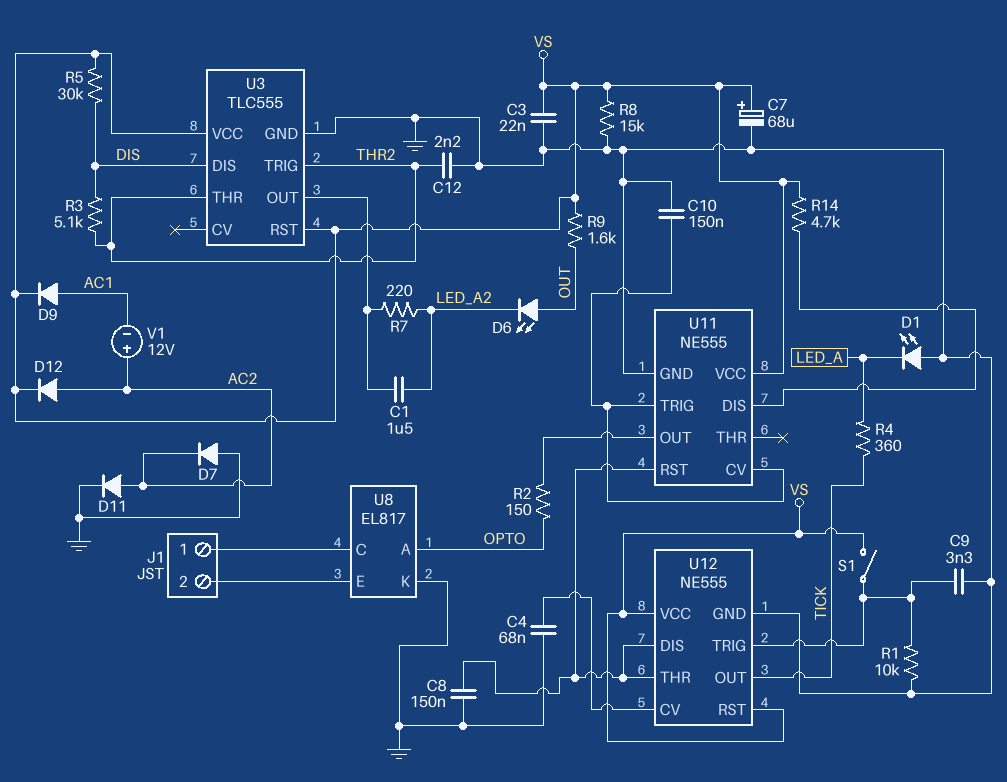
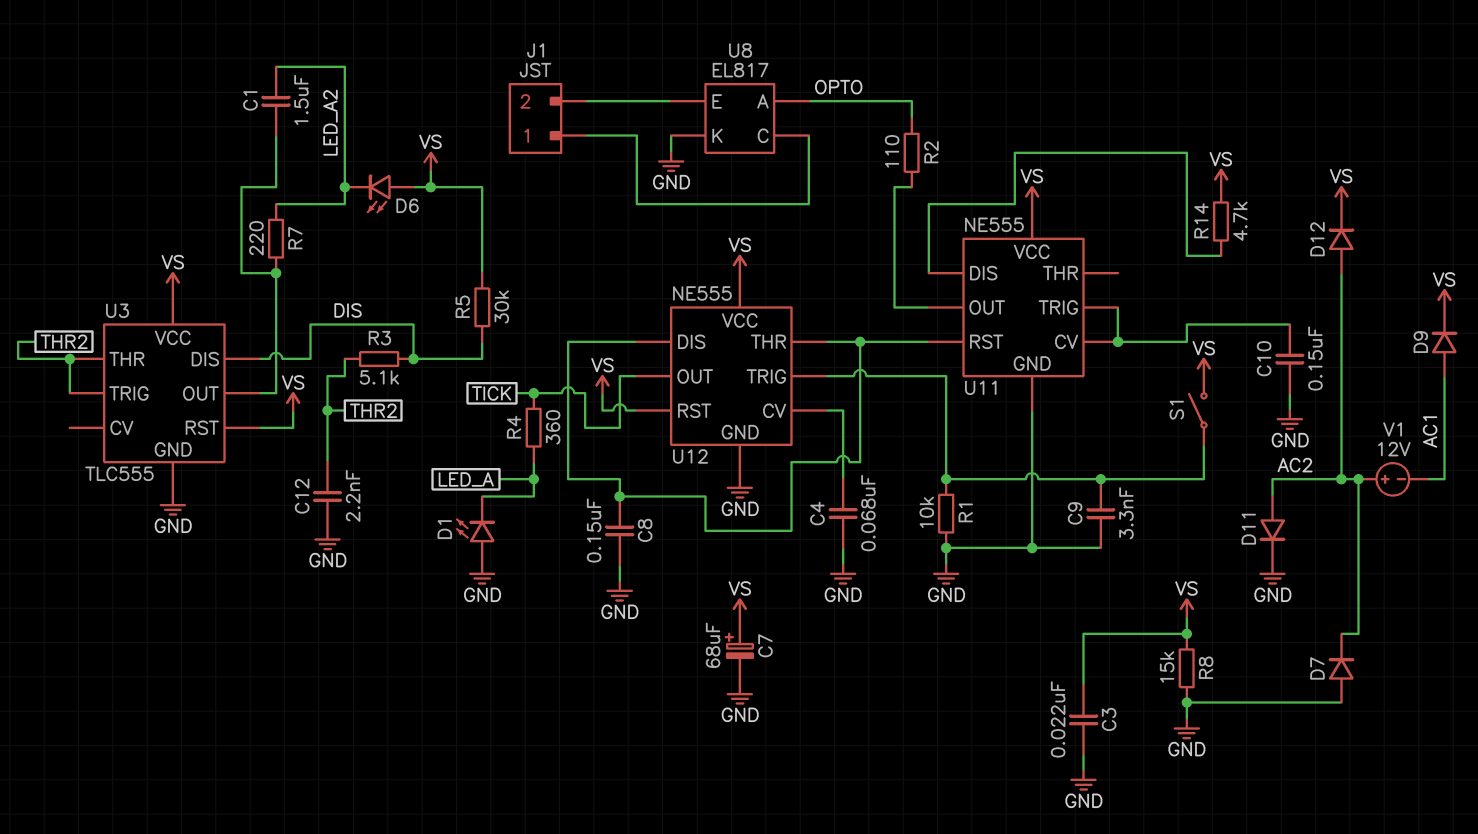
D6: LED (A OUT, K LED_A2) -> LED (A VS, K LED_A2)
R2: 150 (OPTO, U11/OUT) -> 110 (OPTO, U11/OUT)
R9: 1.6k (OUT, VS) -> none

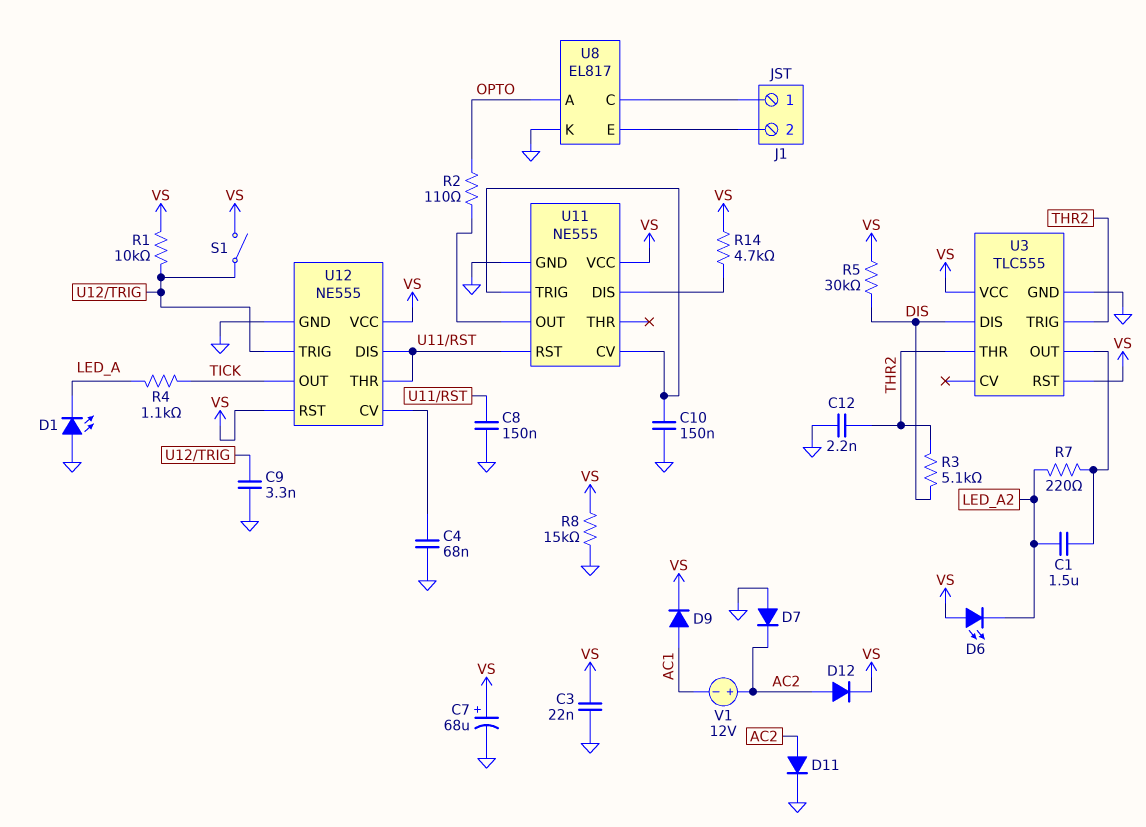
R1: 10k (GND, U12/TRIG) -> 10k (U12/TRIG, VS)
R4: 360 (LED_A, TICK) -> 1.1k (LED_A, TICK)

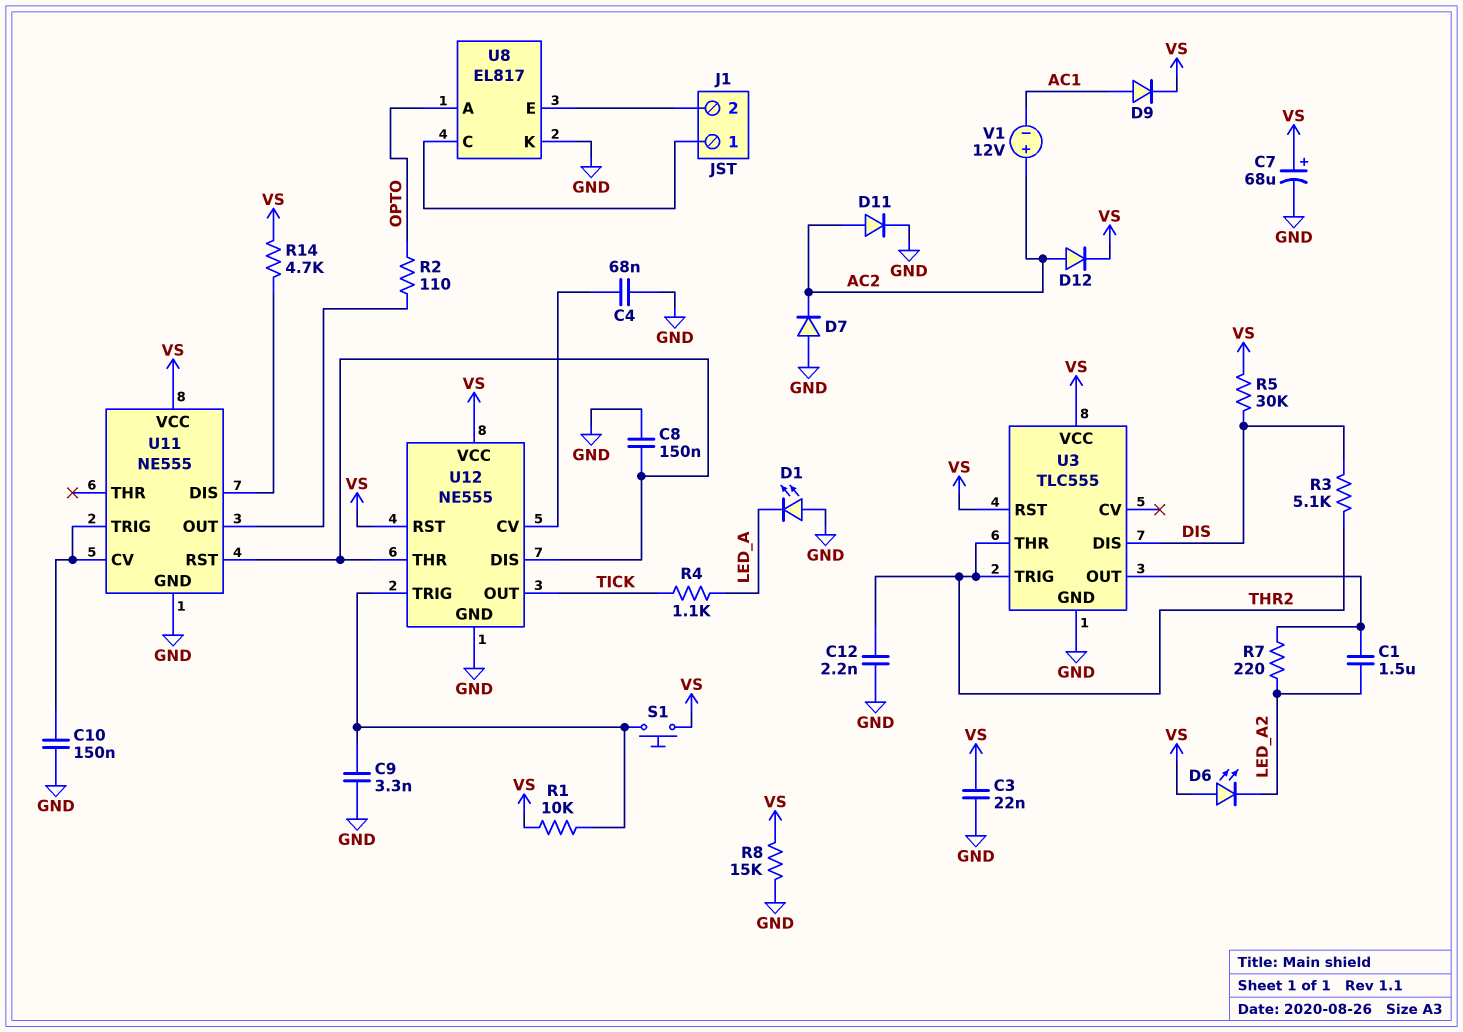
S1: switch (U12/TRIG, VS) -> button (U12/TRIG, VS)

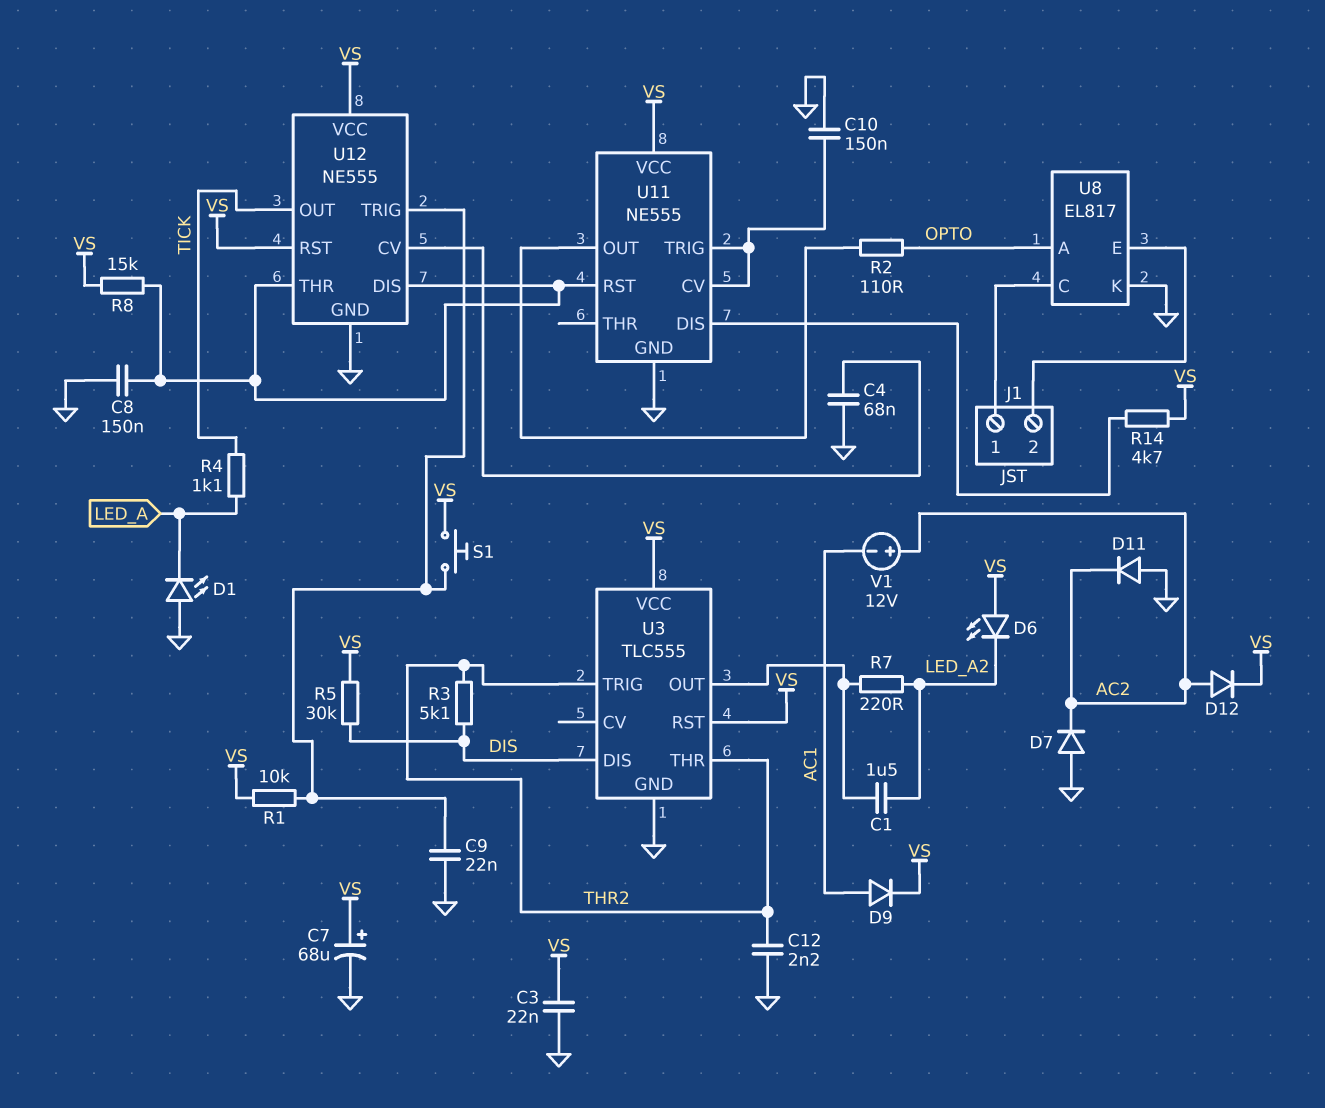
C9: 3.3nF (GND, U12/TRIG) -> 22nF (GND, U12/TRIG)
D11: diode (A AC2, K GND) -> diode (A GND, K AC2)
R8: 15k (GND, VS) -> 15k (U11/RST, VS)

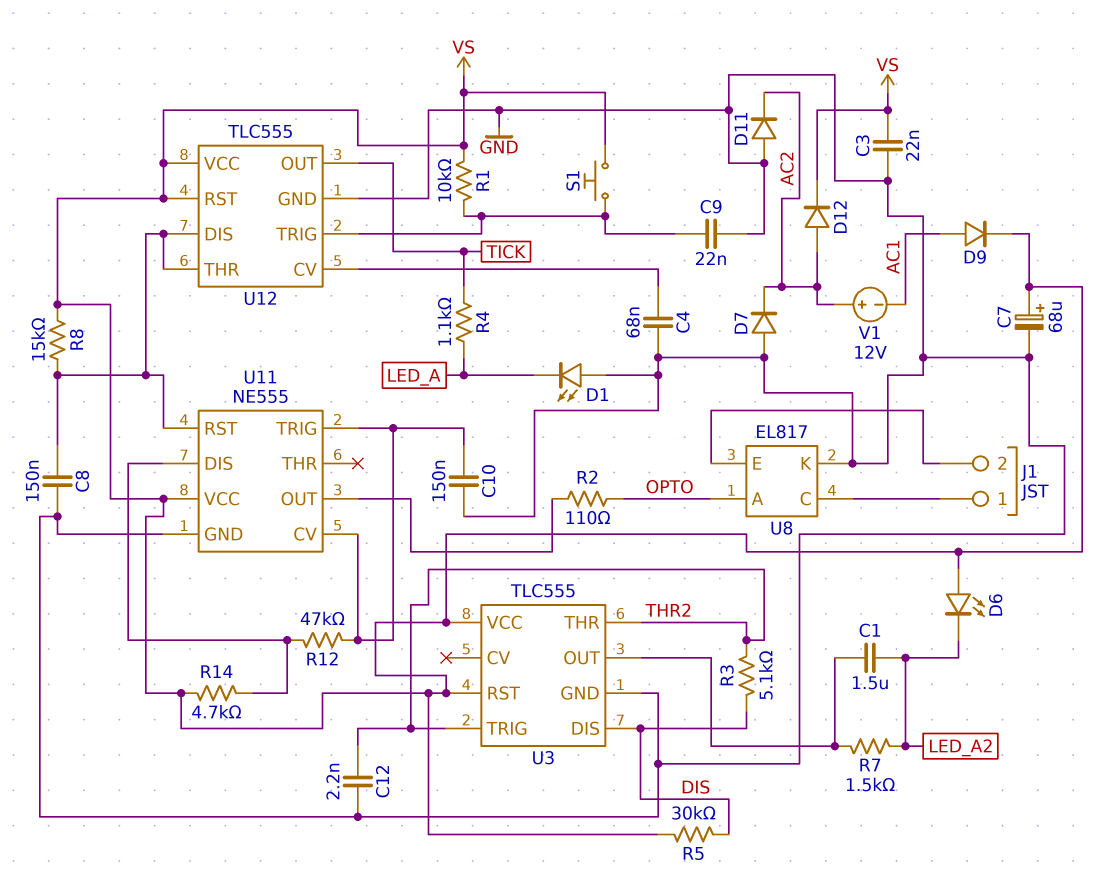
R7: 220 (LED_A2, U3/OUT) -> 1.5k (LED_A2, U3/OUT)
R12: none -> 47k (U11/CV, U11/DIS)
U12: NE555 -> TLC555

